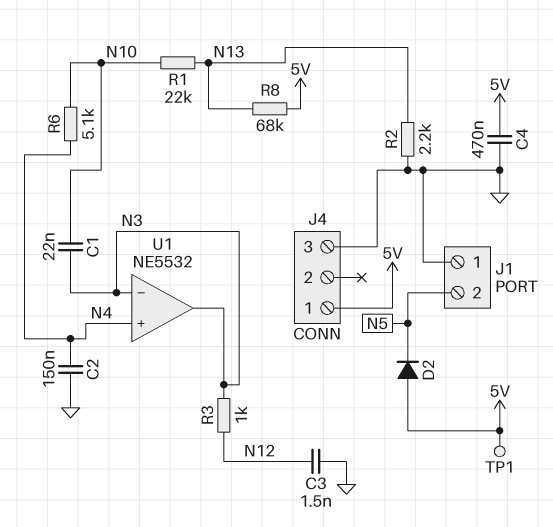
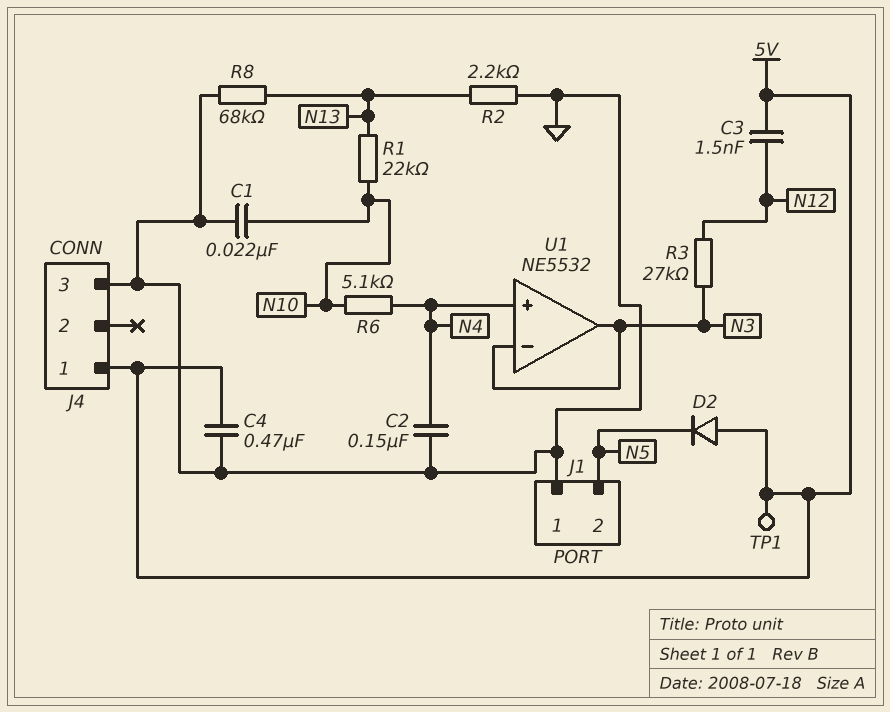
C1: 22nF (N3, N10) -> 22nF (GND, N10)
C3: 1.5nF (GND, N12) -> 1.5nF (5V, N12)
R3: 1k (N3, N12) -> 27k (N3, N12)
R8: 68k (5V, N13) -> 68k (GND, N13)

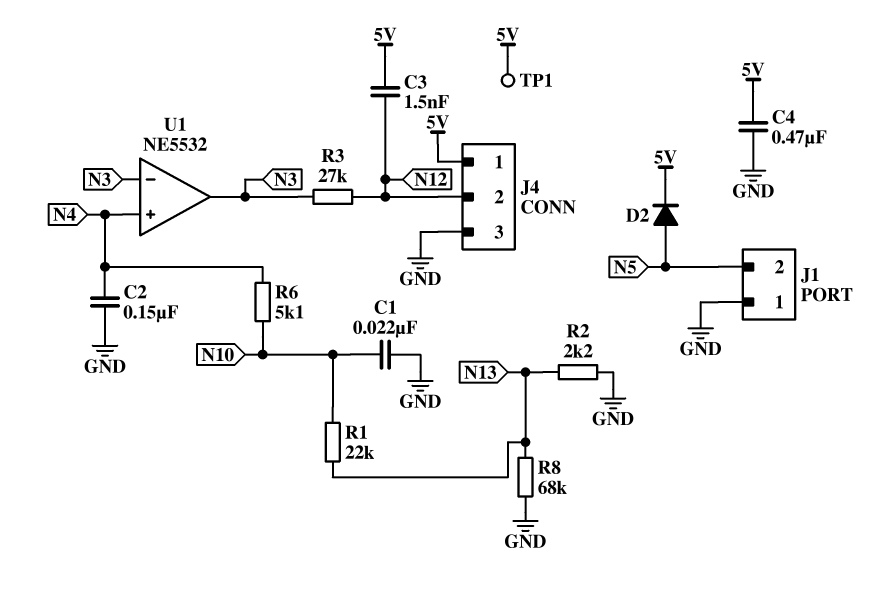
D2: diode (A 5V, K N5) -> diode (A N5, K 5V)
J4 pin 2: none -> N12

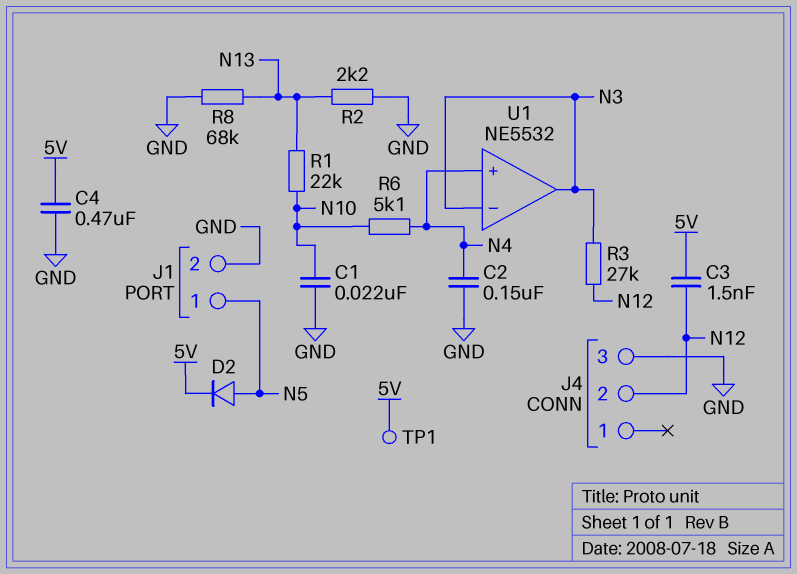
J1 pin 1: GND -> N5
J1 pin 2: N5 -> GND
J4 pin 1: 5V -> none

